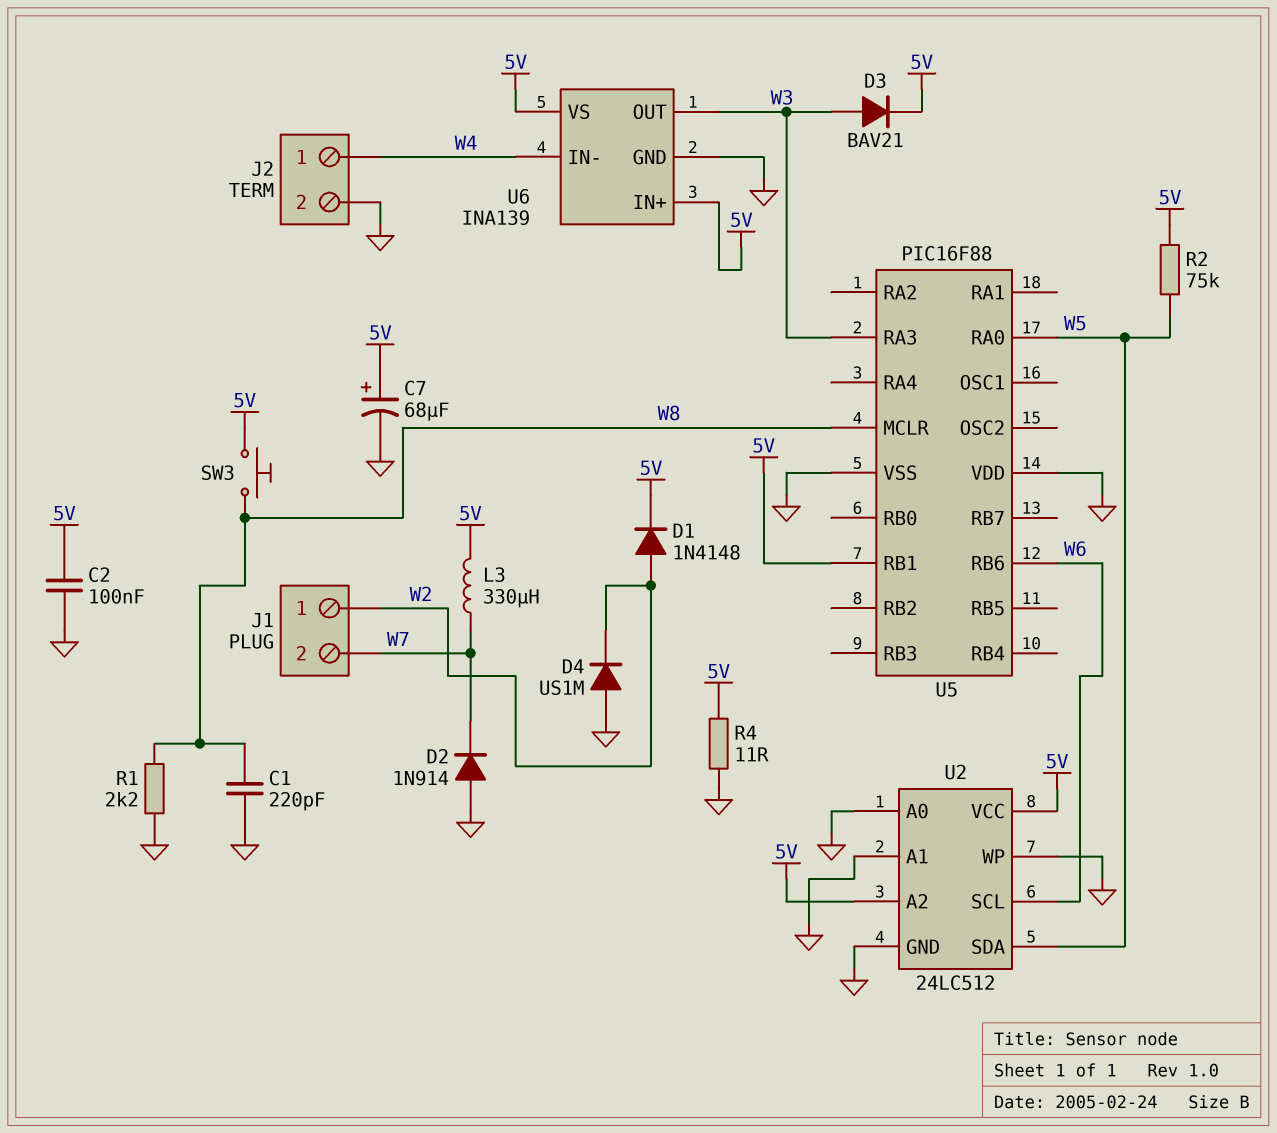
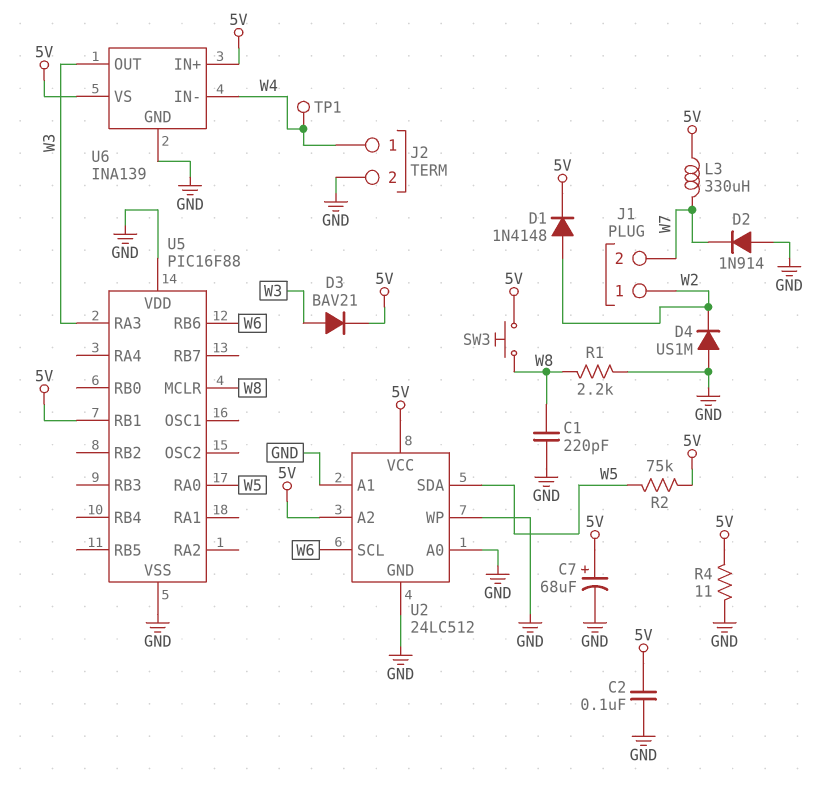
TP1: none -> test point (W4)

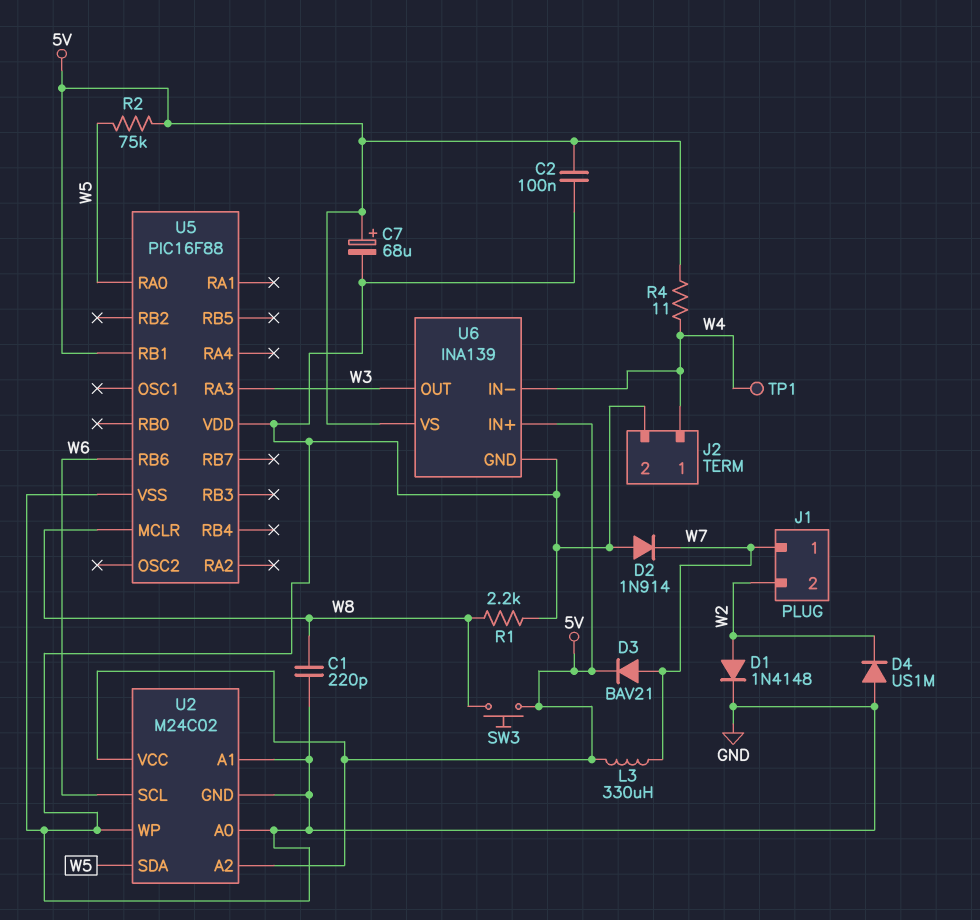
D1: diode 1N4148 (A W2, K 5V) -> diode 1N4148 (A W2, K GND)
D3: diode BAV21 (A W3, K 5V) -> diode BAV21 (A W7, K 5V)
J1 pin 1: W2 -> W7
J1 pin 2: W7 -> W2
R4: 11 (5V, GND) -> 11 (5V, W4)
U2: 24LC512 -> M24C02

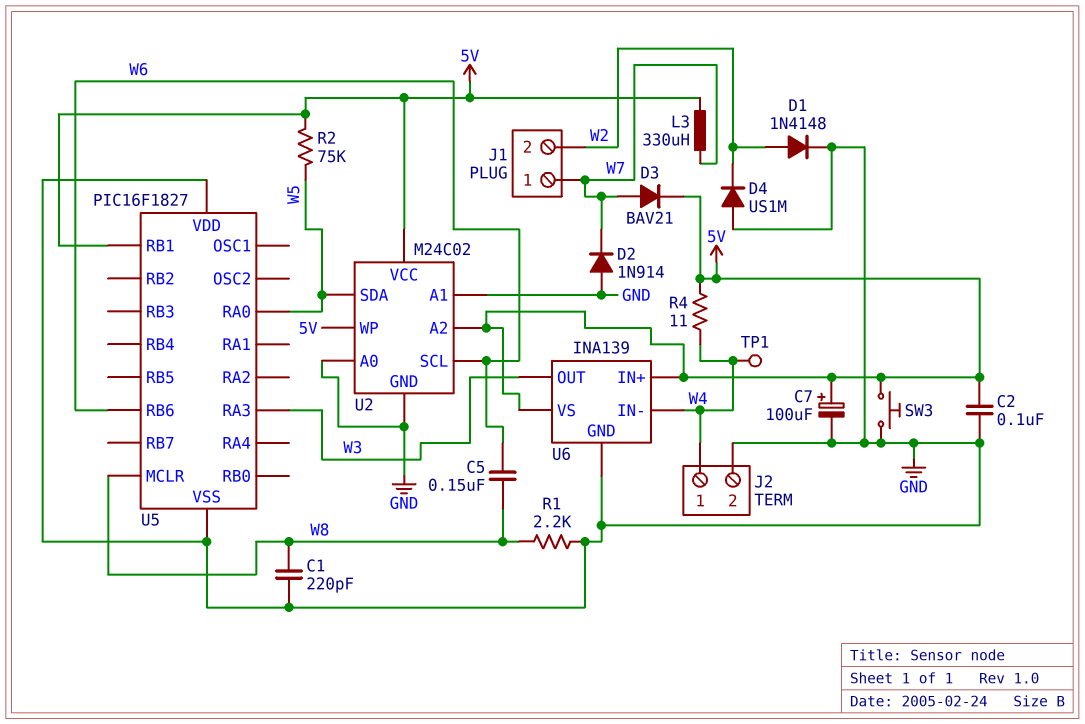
C5: none -> 150nF (W6, W8)
C7: 68uF (plus 5V, minus GND) -> 100uF (plus 5V, minus GND)
SW3: button (5V, W8) -> button (5V, GND)
U2 pin WP: GND -> 5V
U5: PIC16F88 -> PIC16F1827

